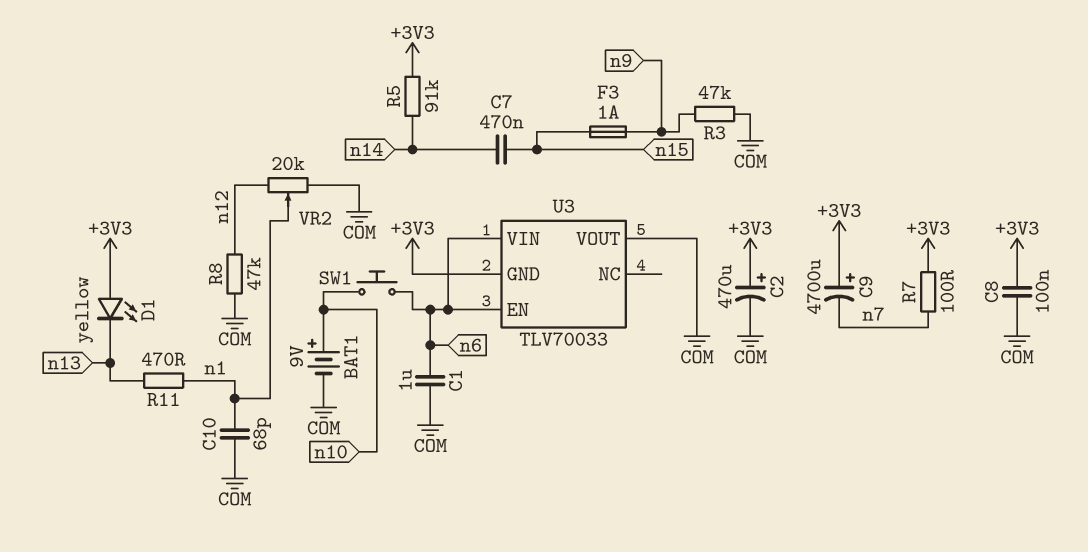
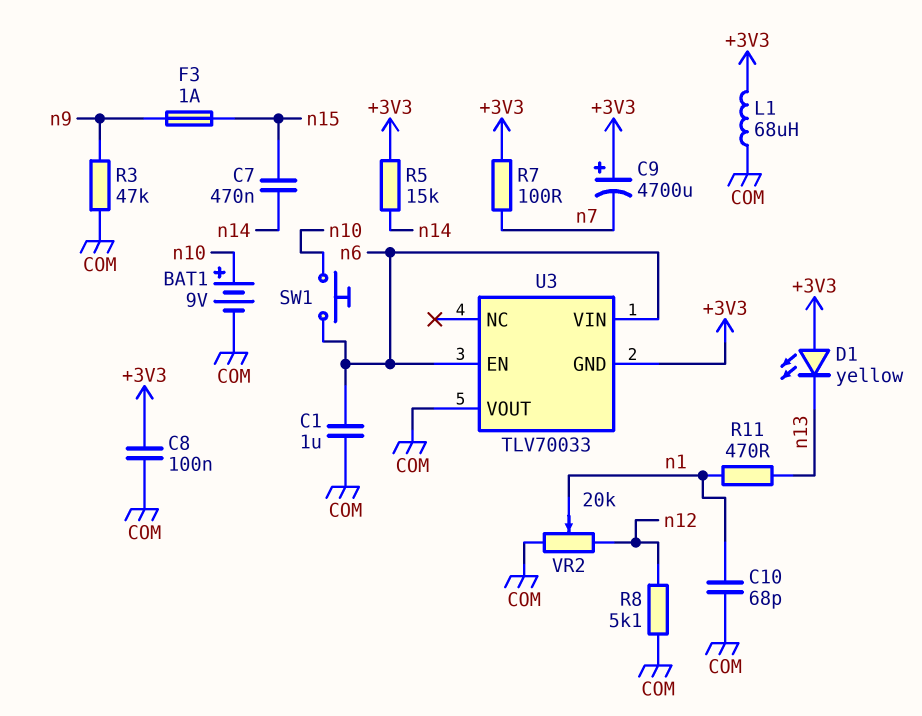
C2: 470uF (plus +3V3, minus COM) -> none
L1: none -> 68uH (+3V3, COM)
R5: 91k (+3V3, n14) -> 15k (+3V3, n14)
R8: 47k (COM, n12) -> 5.1k (COM, n12)

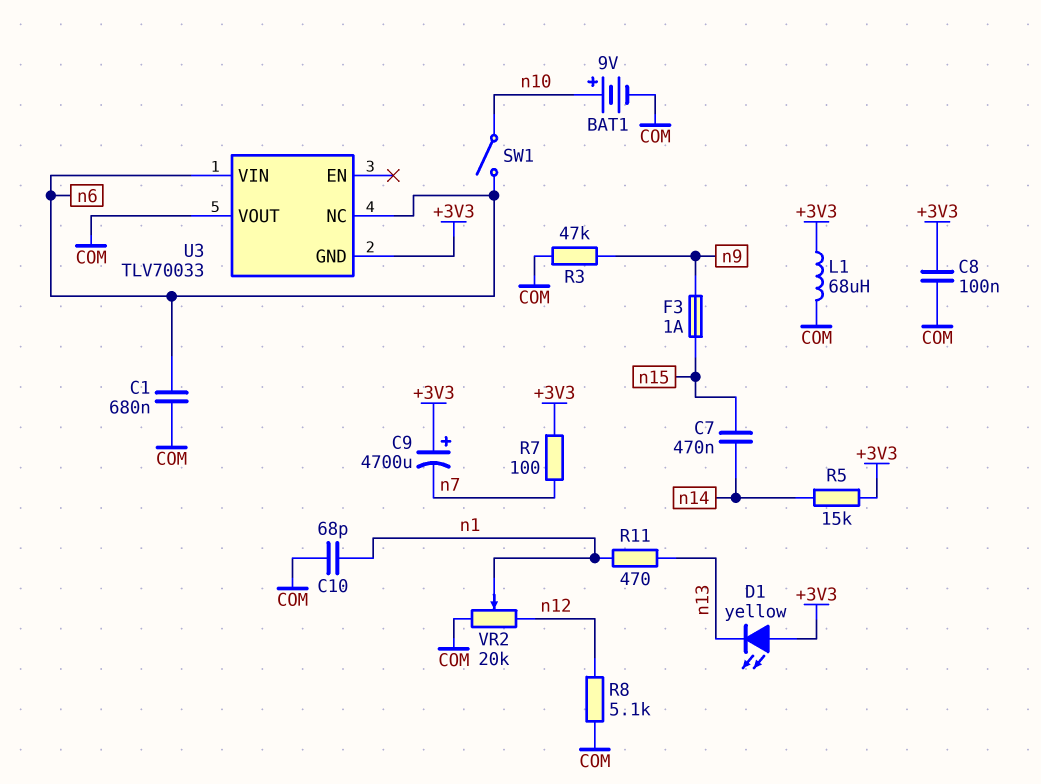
C1: 1uF (COM, n6) -> 680nF (COM, n6)
SW1: button (n6, n10) -> switch (n6, n10)
U3 pin EN: n6 -> none
U3 pin NC: none -> n6

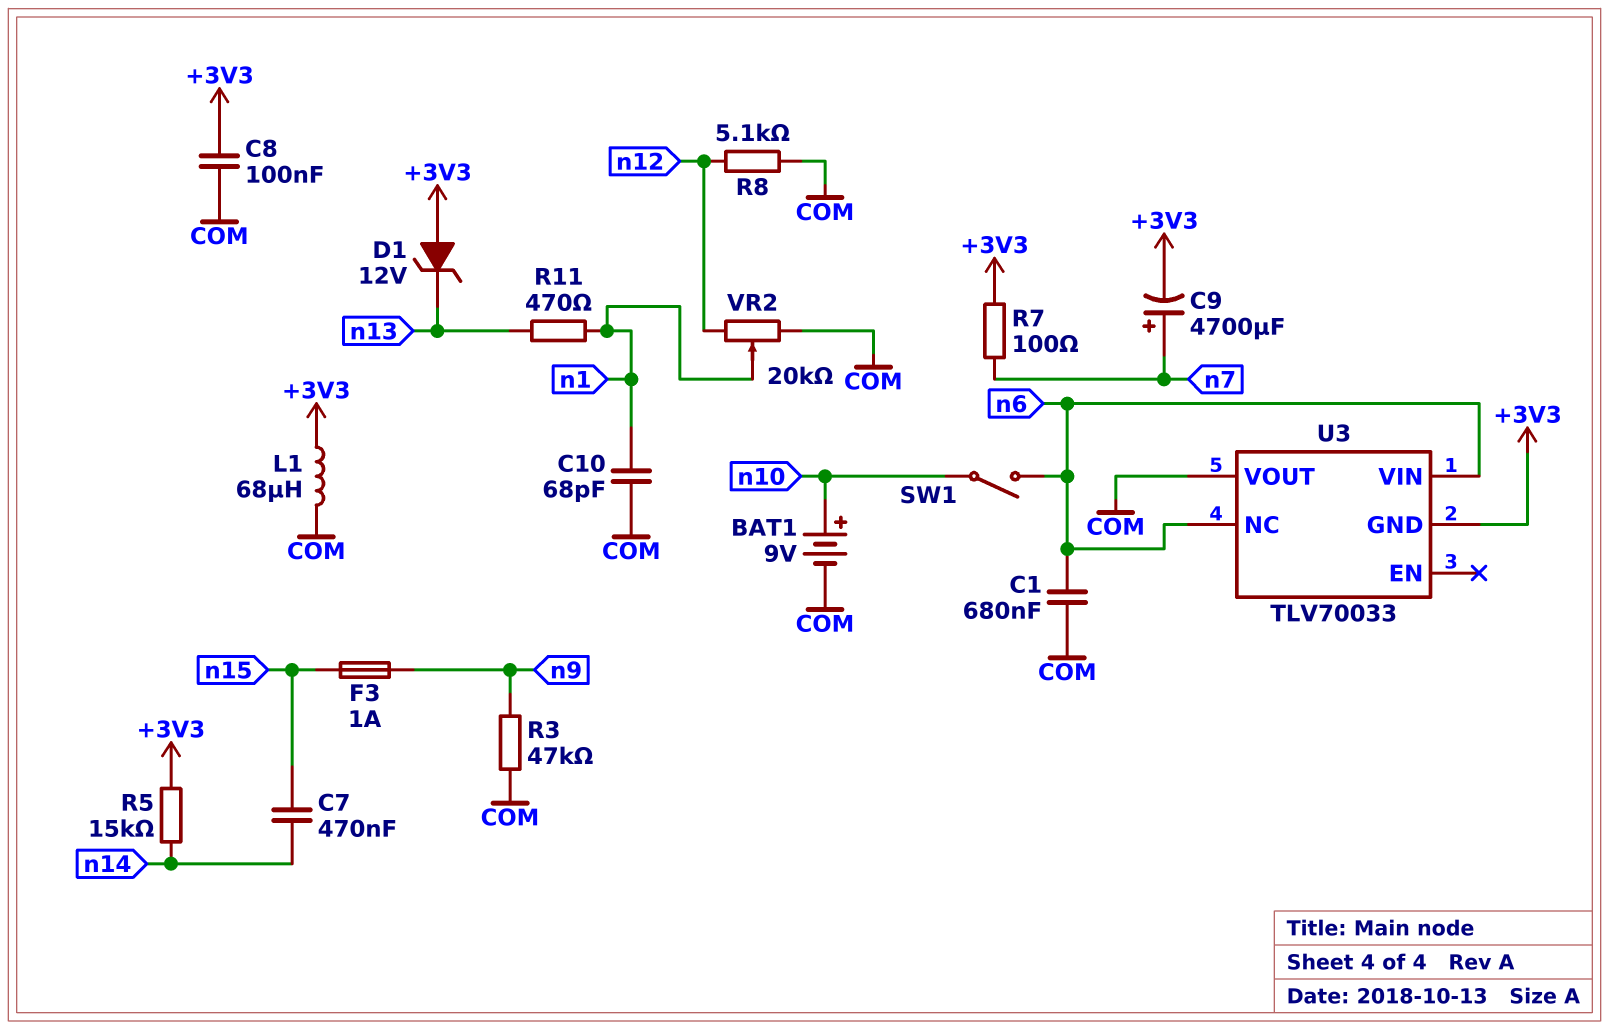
C9: 4700uF (plus +3V3, minus n7) -> 4700uF (plus n7, minus +3V3)
D1: LED yellow (A +3V3, K n13) -> zener 12V (A +3V3, K n13)

